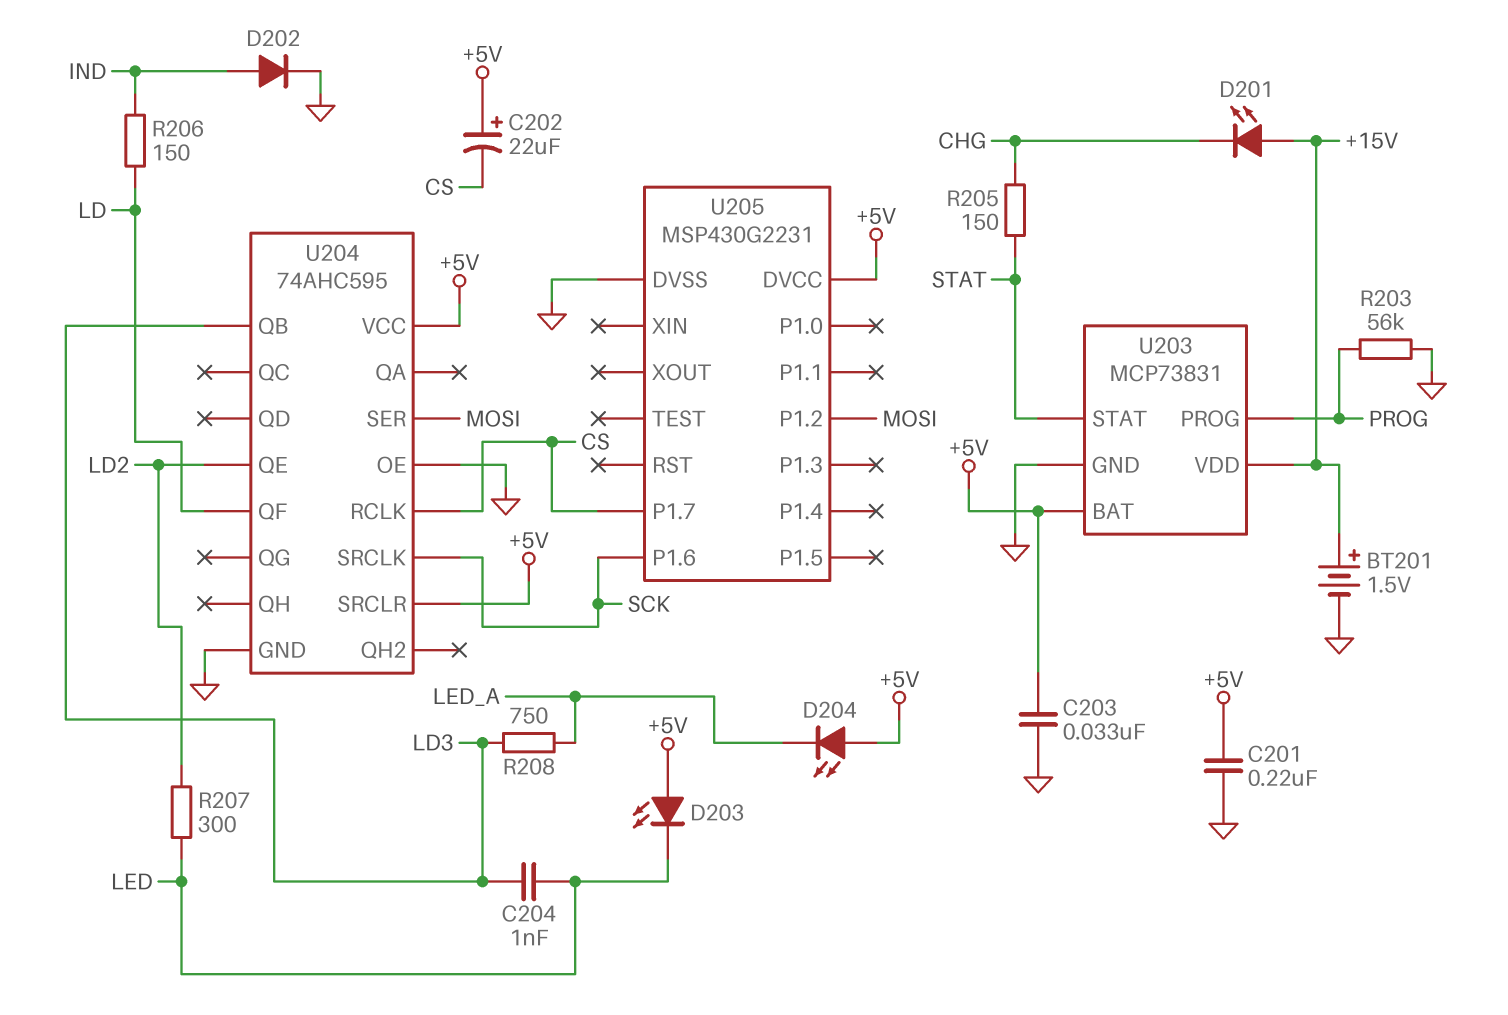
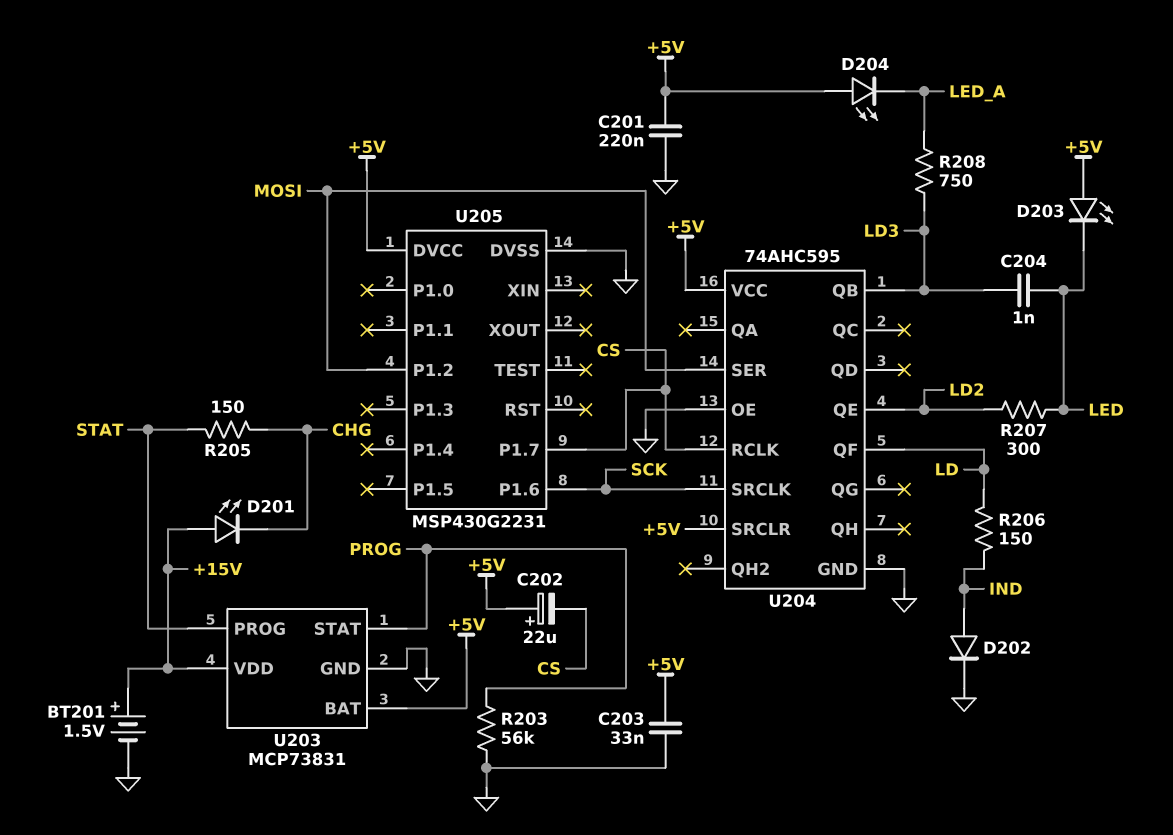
U203 pin PROG: PROG -> STAT
U203 pin STAT: STAT -> PROG

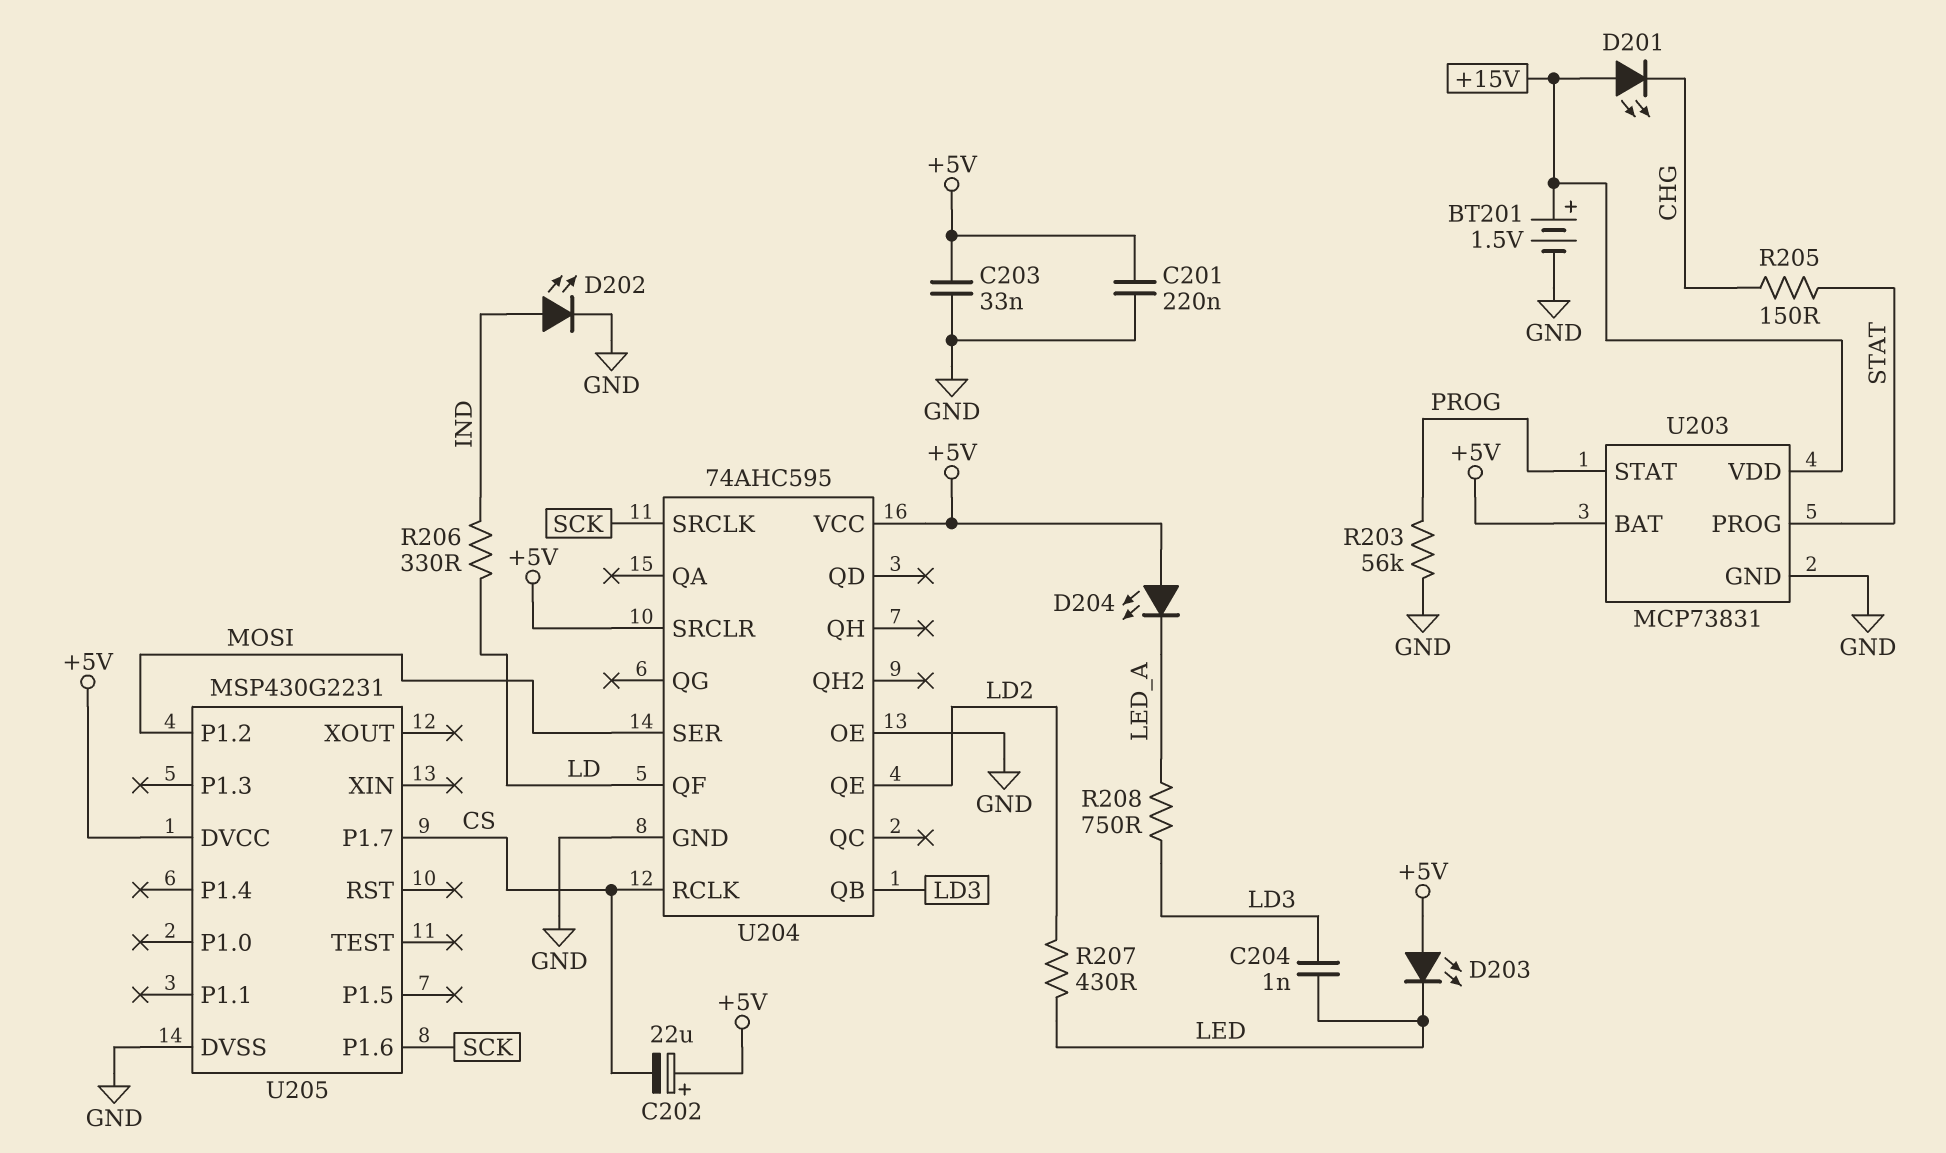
D202: diode (A IND, K GND) -> LED (A IND, K GND)
R206: 150 (IND, LD) -> 330 (IND, LD)
R207: 300 (LD2, LED) -> 430 (LD2, LED)

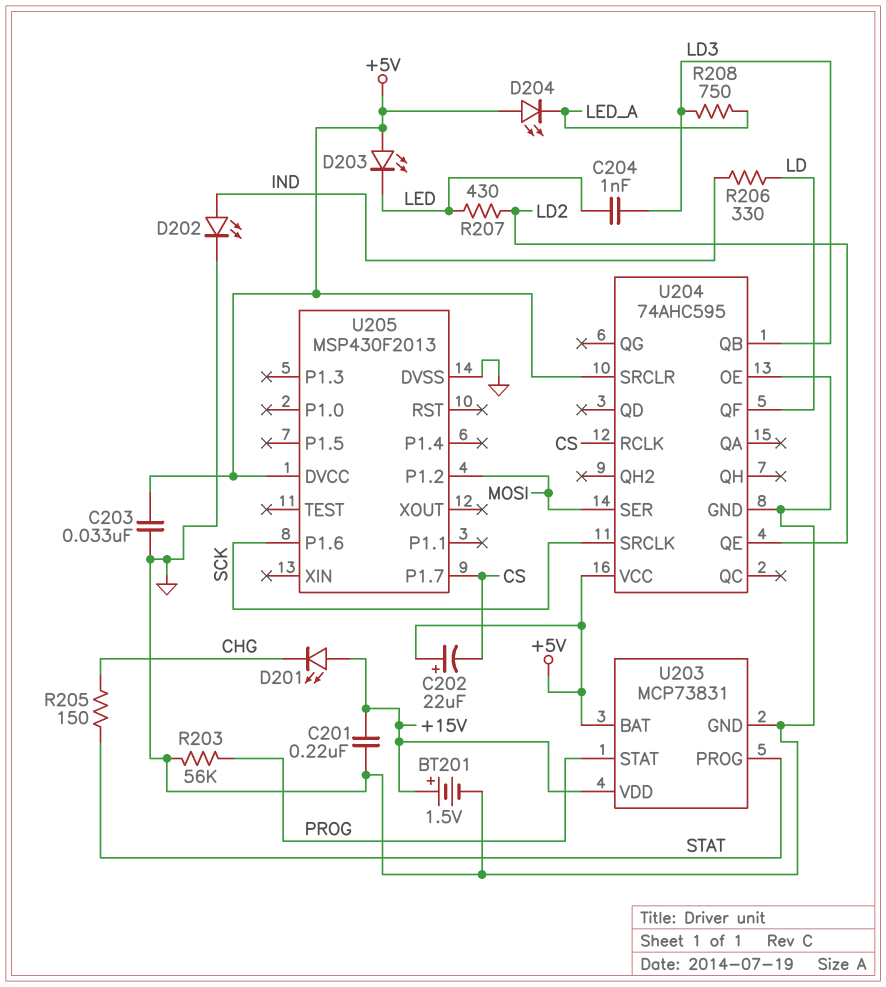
C201: 220nF (+5V, GND) -> 220nF (+15V, GND)
U205: MSP430G2231 -> MSP430F2013

